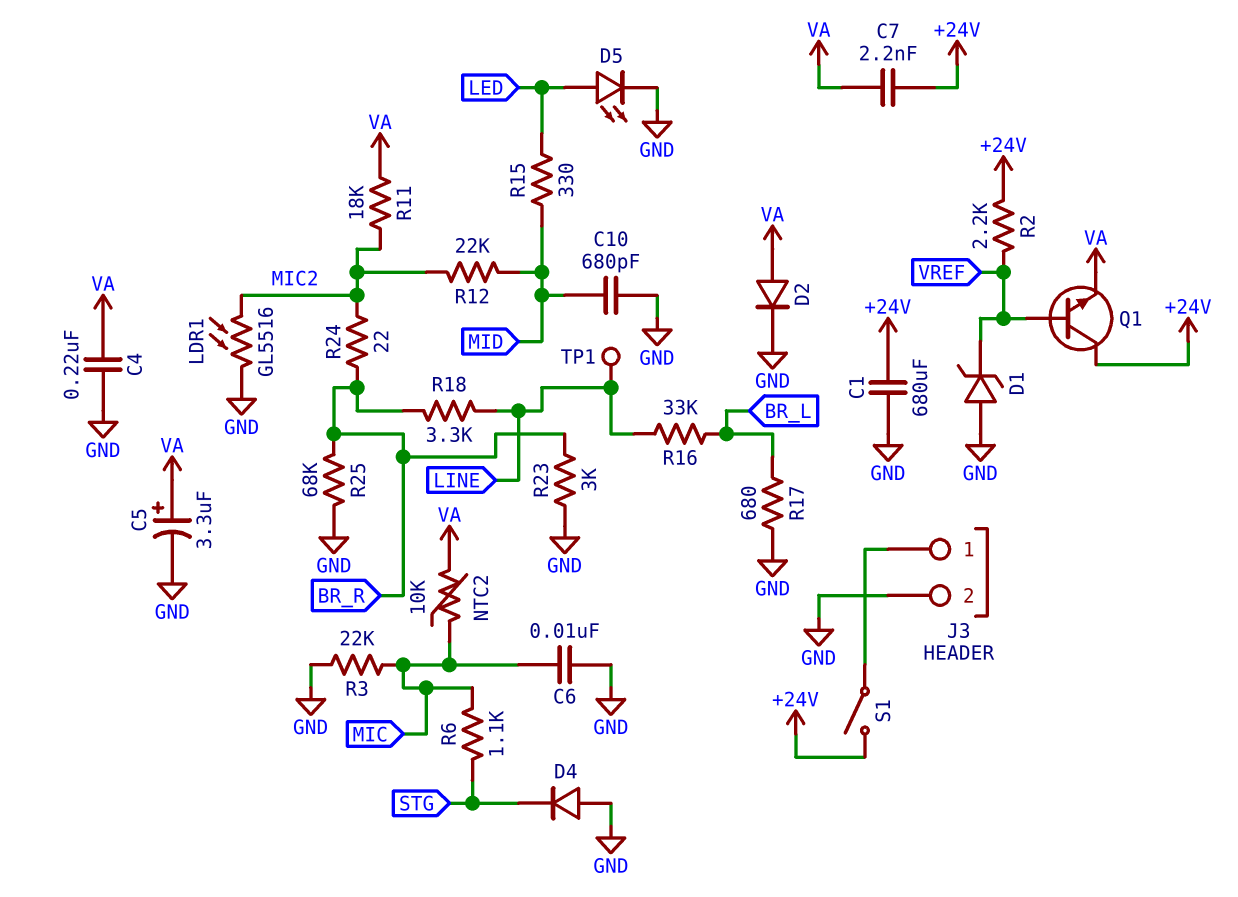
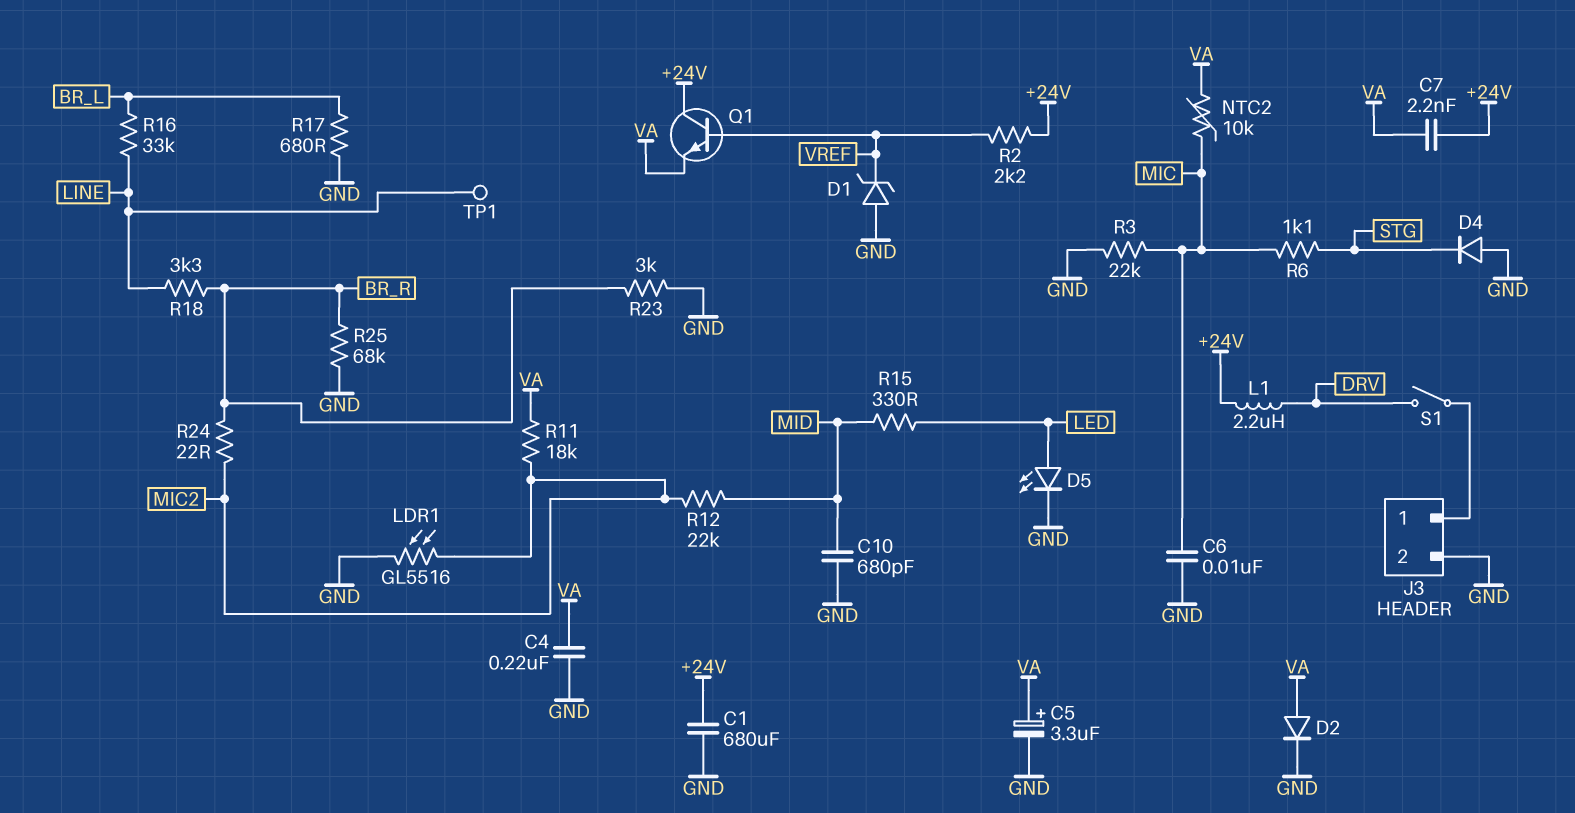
L1: none -> 2.2uH (+24V, DRV)
S1: switch (+24V, J3/1) -> switch (DRV, J3/1)

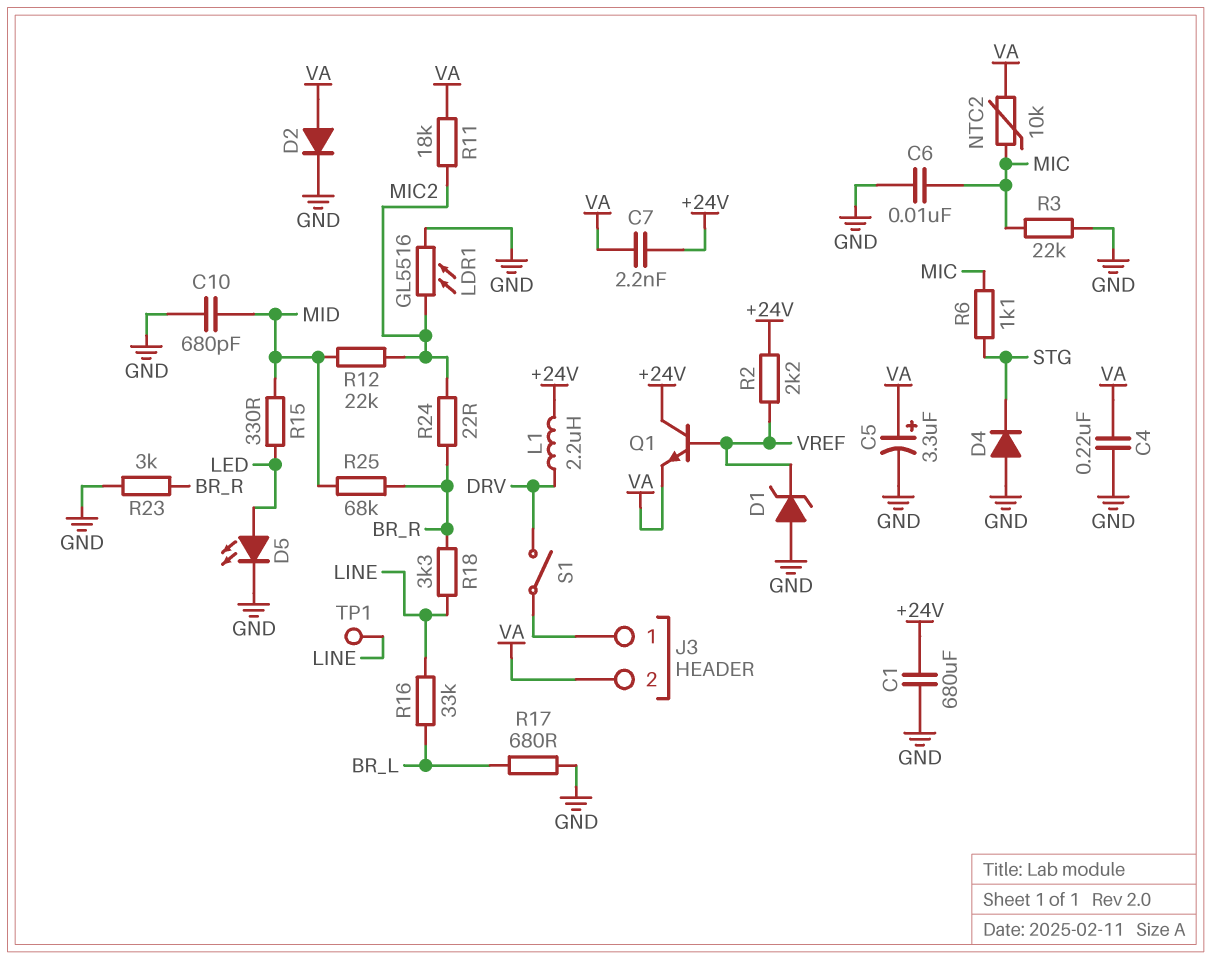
J3 pin 2: GND -> VA
R25: 68k (BR_R, GND) -> 68k (BR_R, MID)

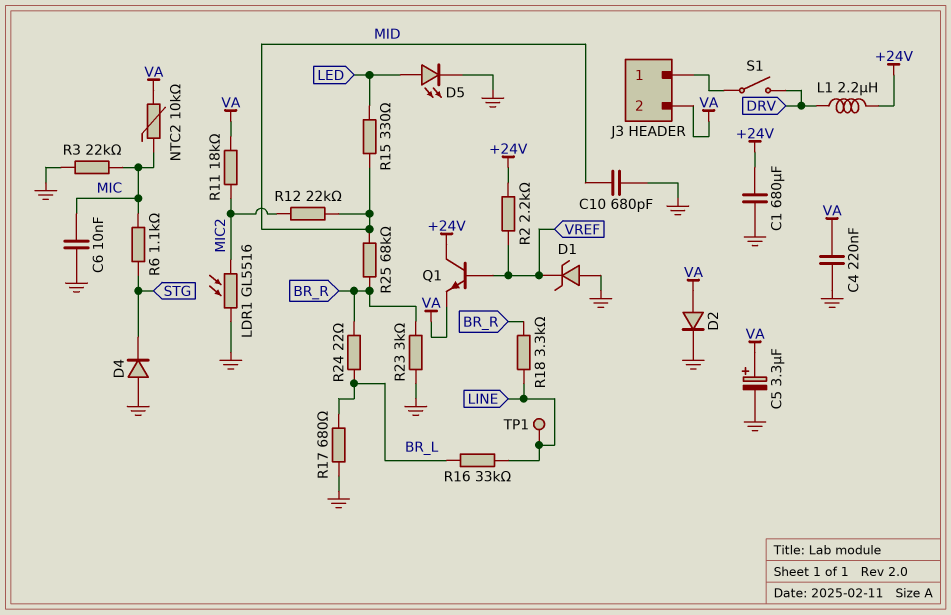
C7: 2.2nF (+24V, VA) -> none
R24: 22 (BR_R, MIC2) -> 22 (BR_L, BR_R)

